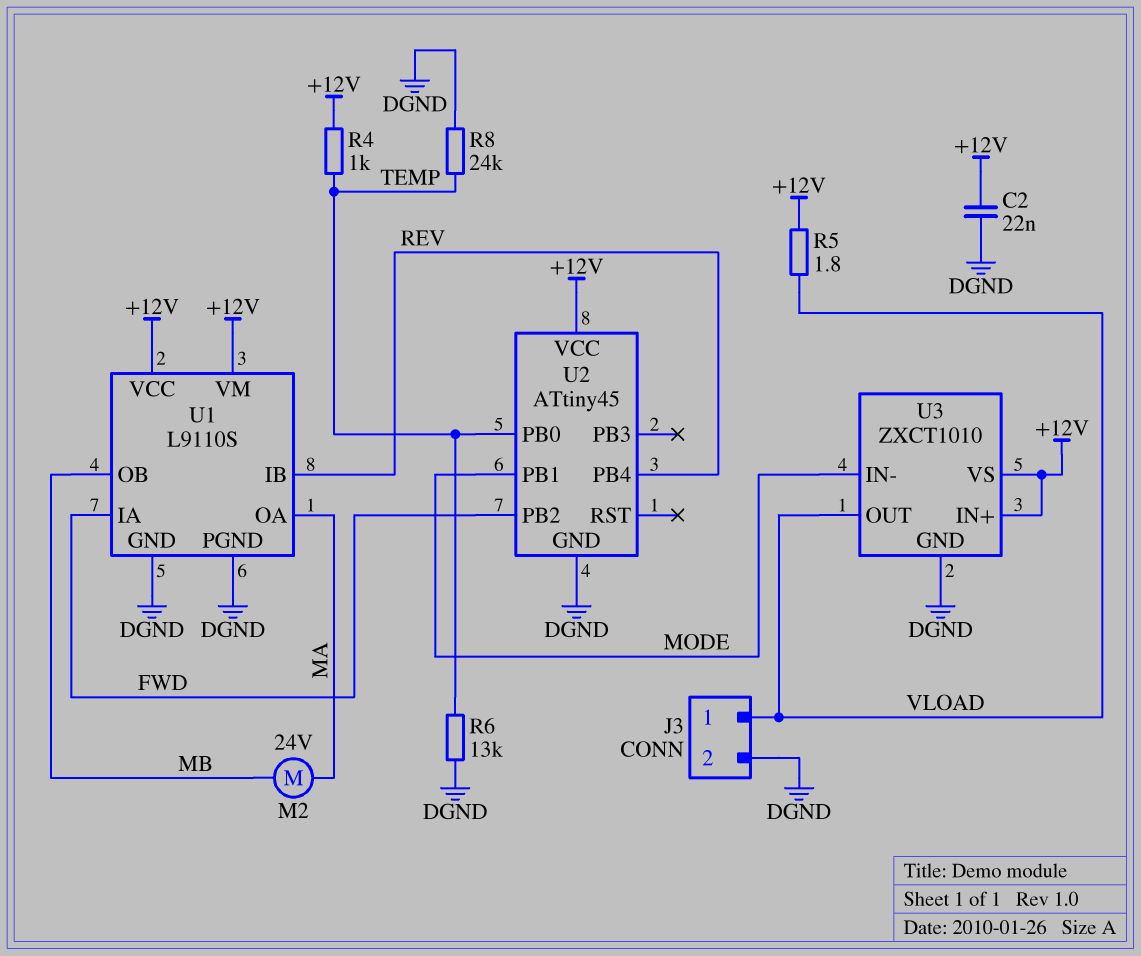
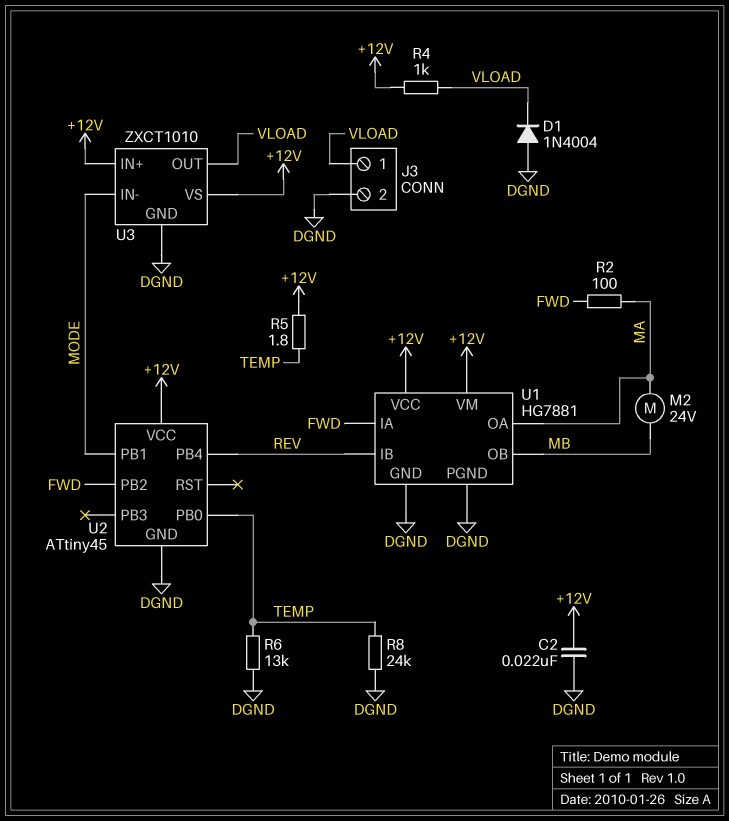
D1: none -> diode 1N4004 (A DGND, K VLOAD)
R2: none -> 100 (FWD, MA)
R4: 1k (+12V, TEMP) -> 1k (+12V, VLOAD)
R5: 1.8 (+12V, VLOAD) -> 1.8 (+12V, TEMP)
U1: L9110S -> HG7881

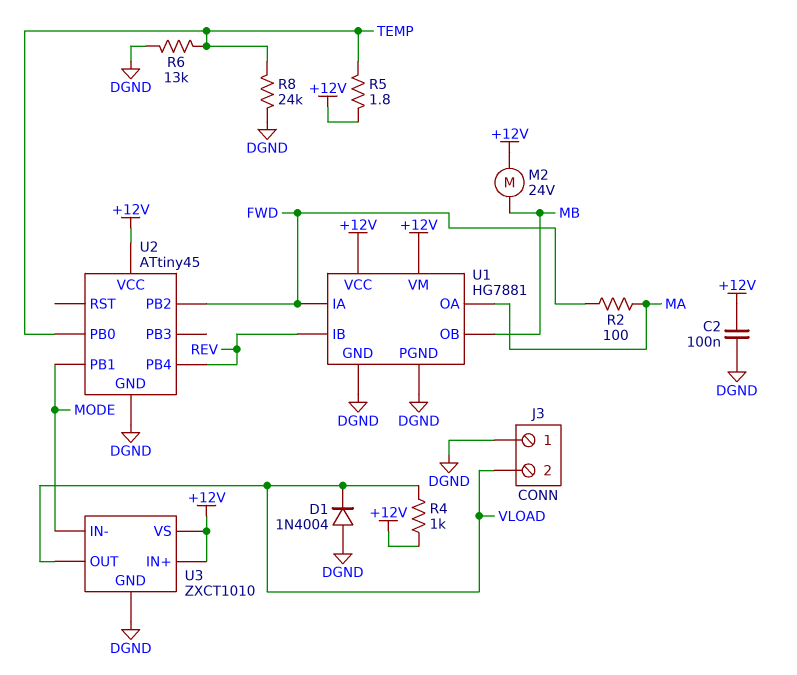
C2: 22nF (+12V, DGND) -> 100nF (+12V, DGND)
J3 pin 1: VLOAD -> DGND
J3 pin 2: DGND -> VLOAD
M2: motor 24V (MA, MB) -> motor 24V (+12V, MB)

